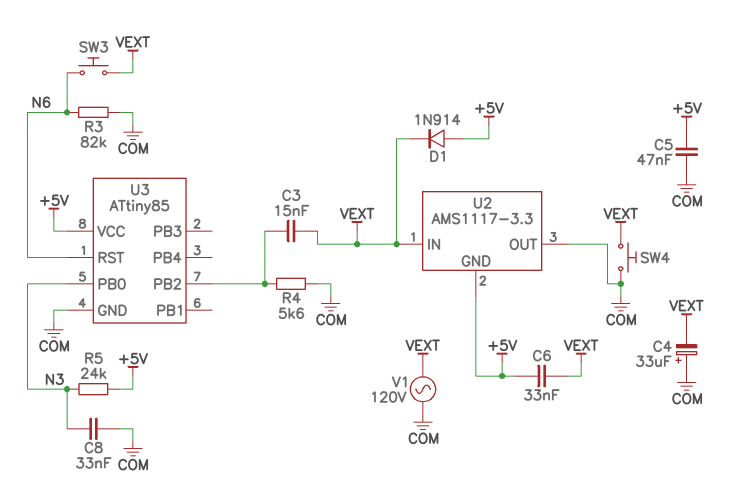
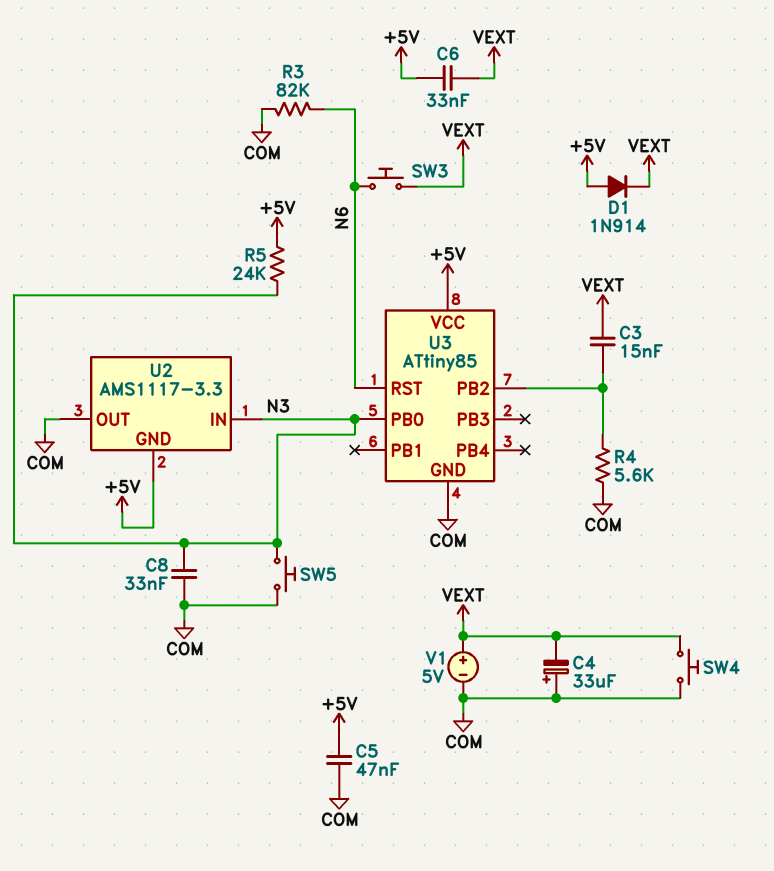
SW5: none -> button (COM, N3)
U2 pin IN: VEXT -> N3
V1: AC 120V (COM, VEXT) -> 5V (plus VEXT, minus COM)

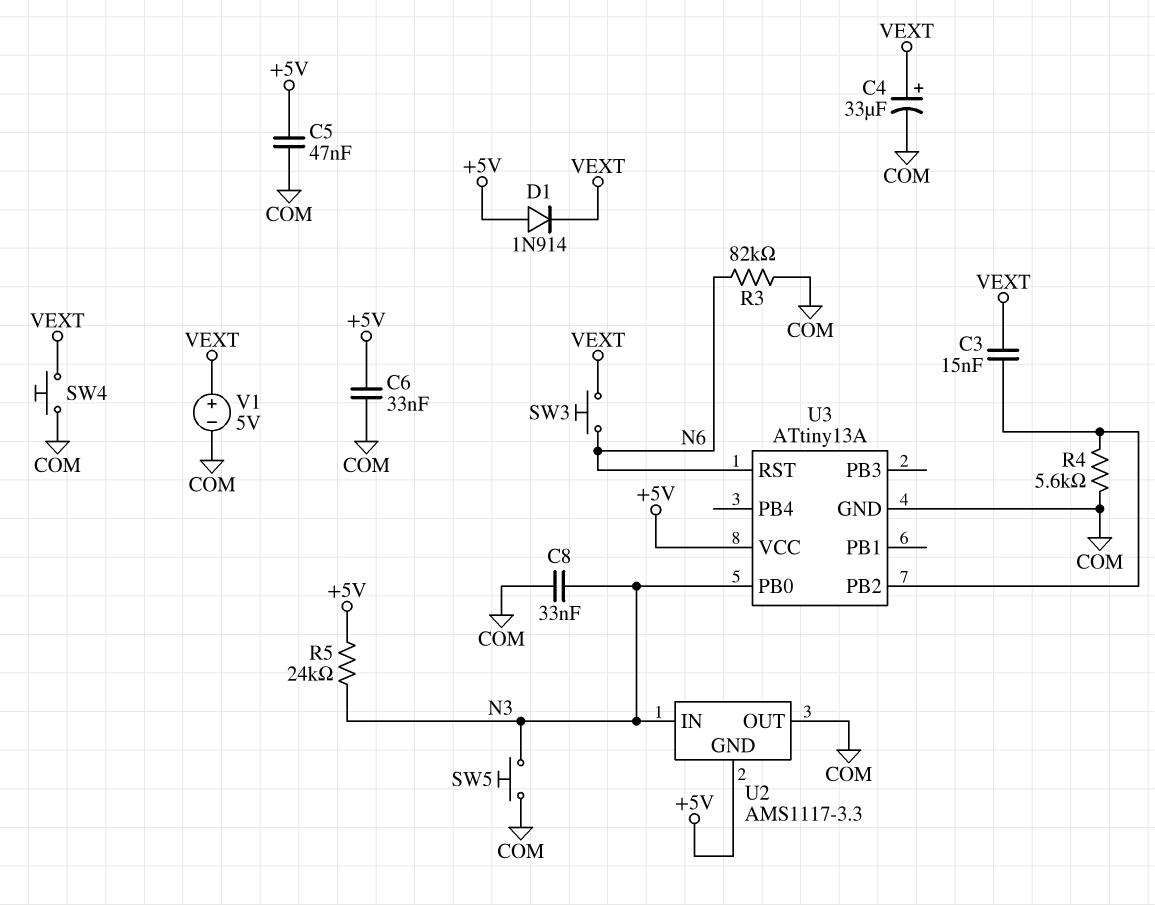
C4: 33uF (plus COM, minus VEXT) -> 33uF (plus VEXT, minus COM)
C6: 33nF (+5V, VEXT) -> 33nF (+5V, COM)
U3: ATtiny85 -> ATtiny13A

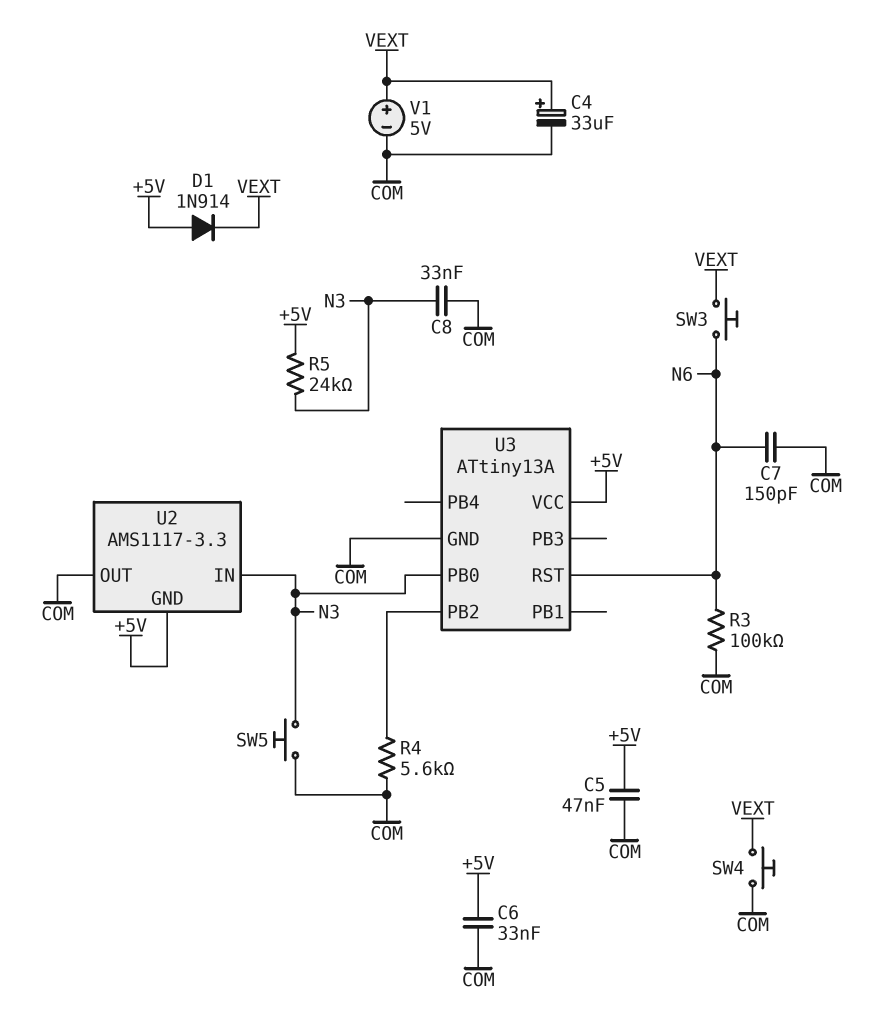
C3: 15nF (U3/PB2, VEXT) -> none
C7: none -> 150pF (COM, N6)
R3: 82k (COM, N6) -> 100k (COM, N6)

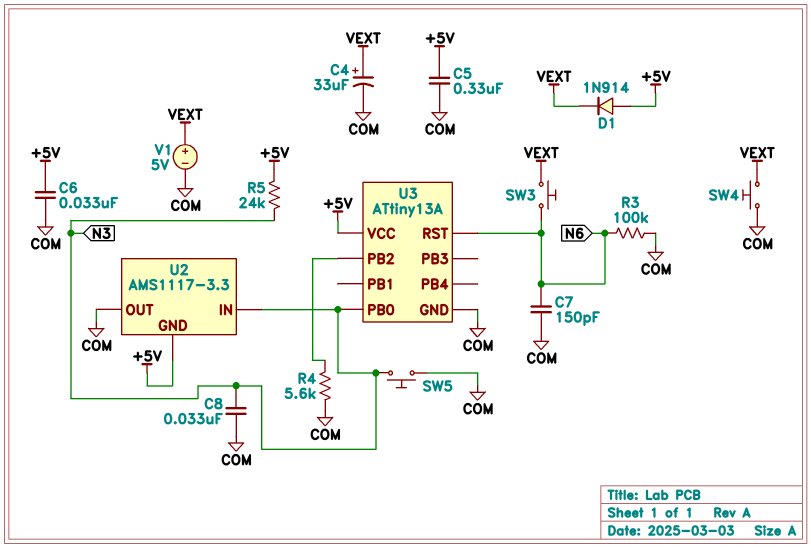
C5: 47nF (+5V, COM) -> 330nF (+5V, COM)

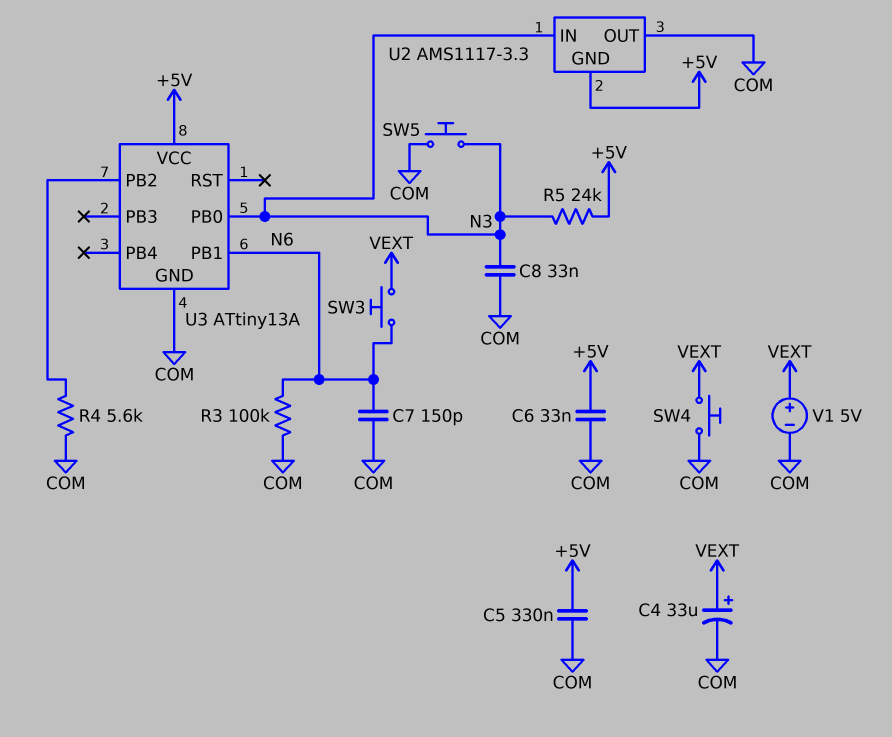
D1: diode 1N914 (A +5V, K VEXT) -> none
U3 pin PB1: none -> N6
U3 pin RST: N6 -> none

